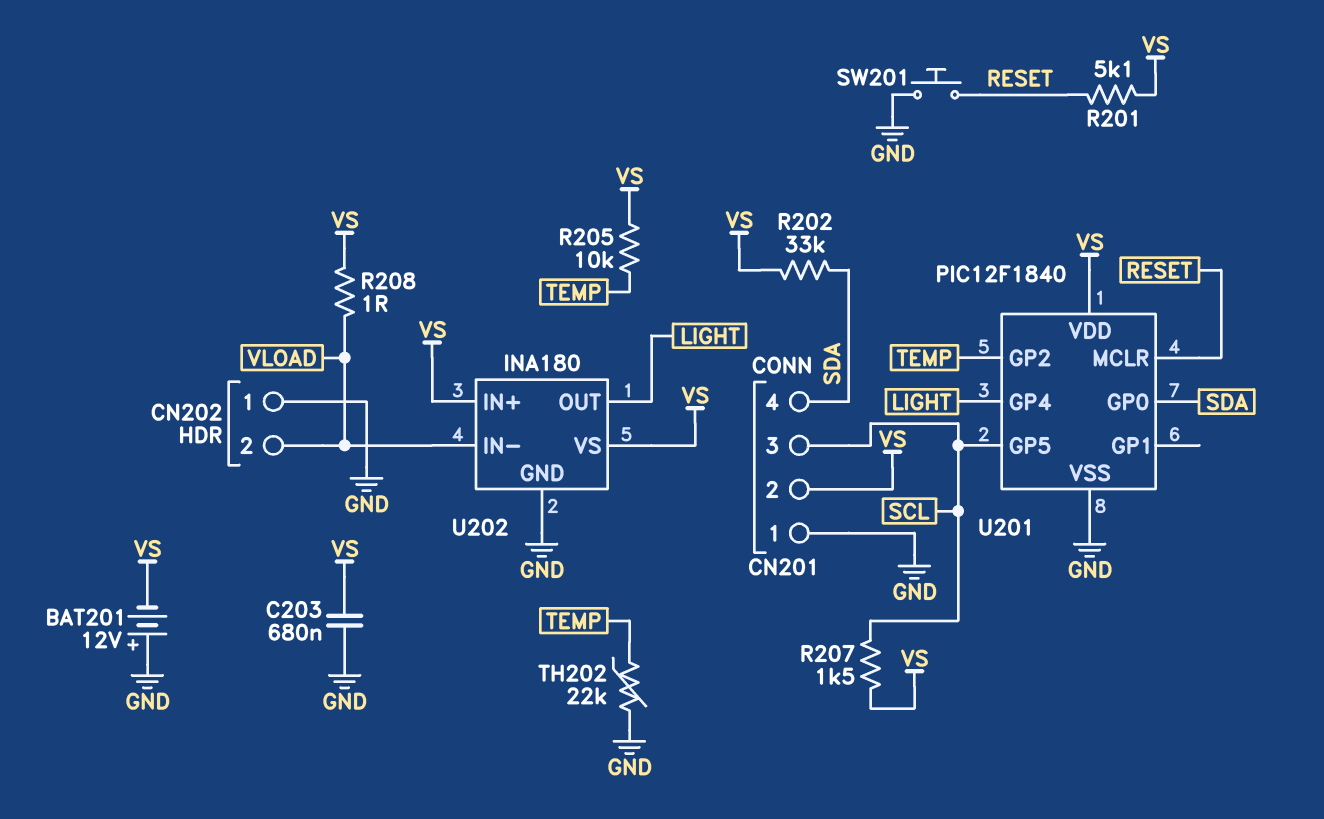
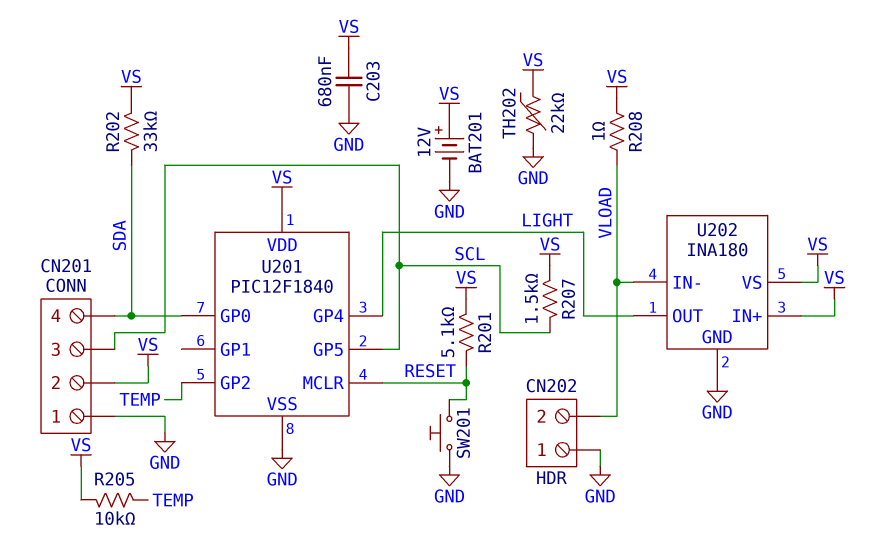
BAT201: 12V (plus GND, minus VS) -> 12V (plus VS, minus GND)
TH202: 22k (GND, TEMP) -> 22k (GND, VS)

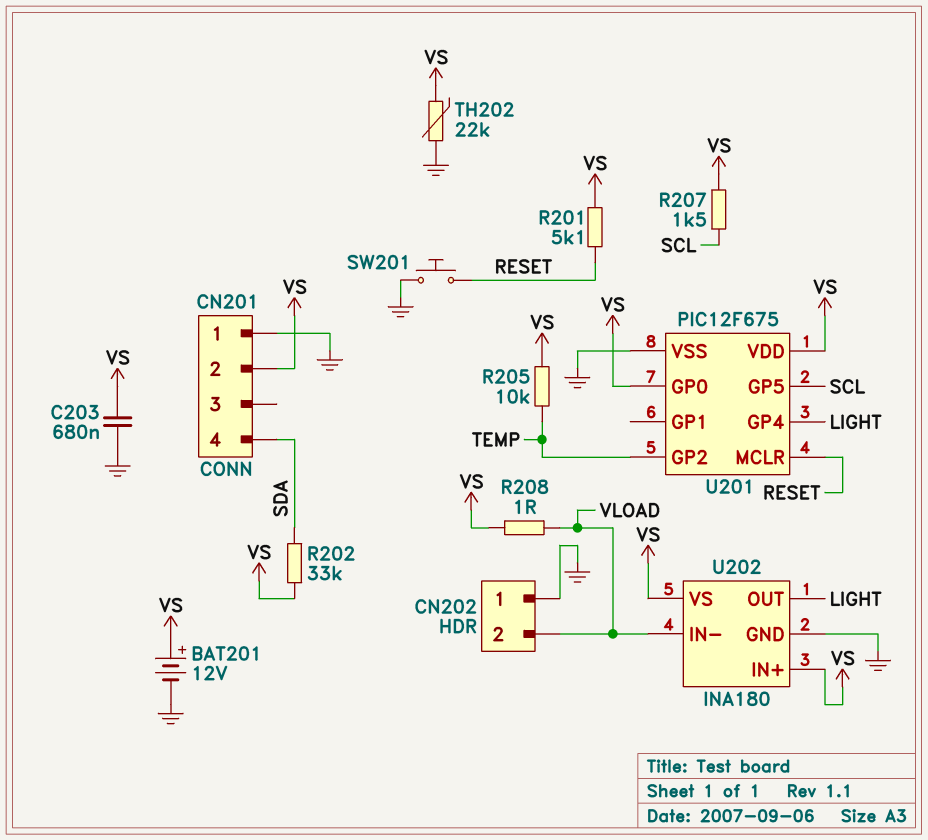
CN201 pin 3: SCL -> none
U201: PIC12F1840 -> PIC12F675
U201 pin GP0: SDA -> VS

